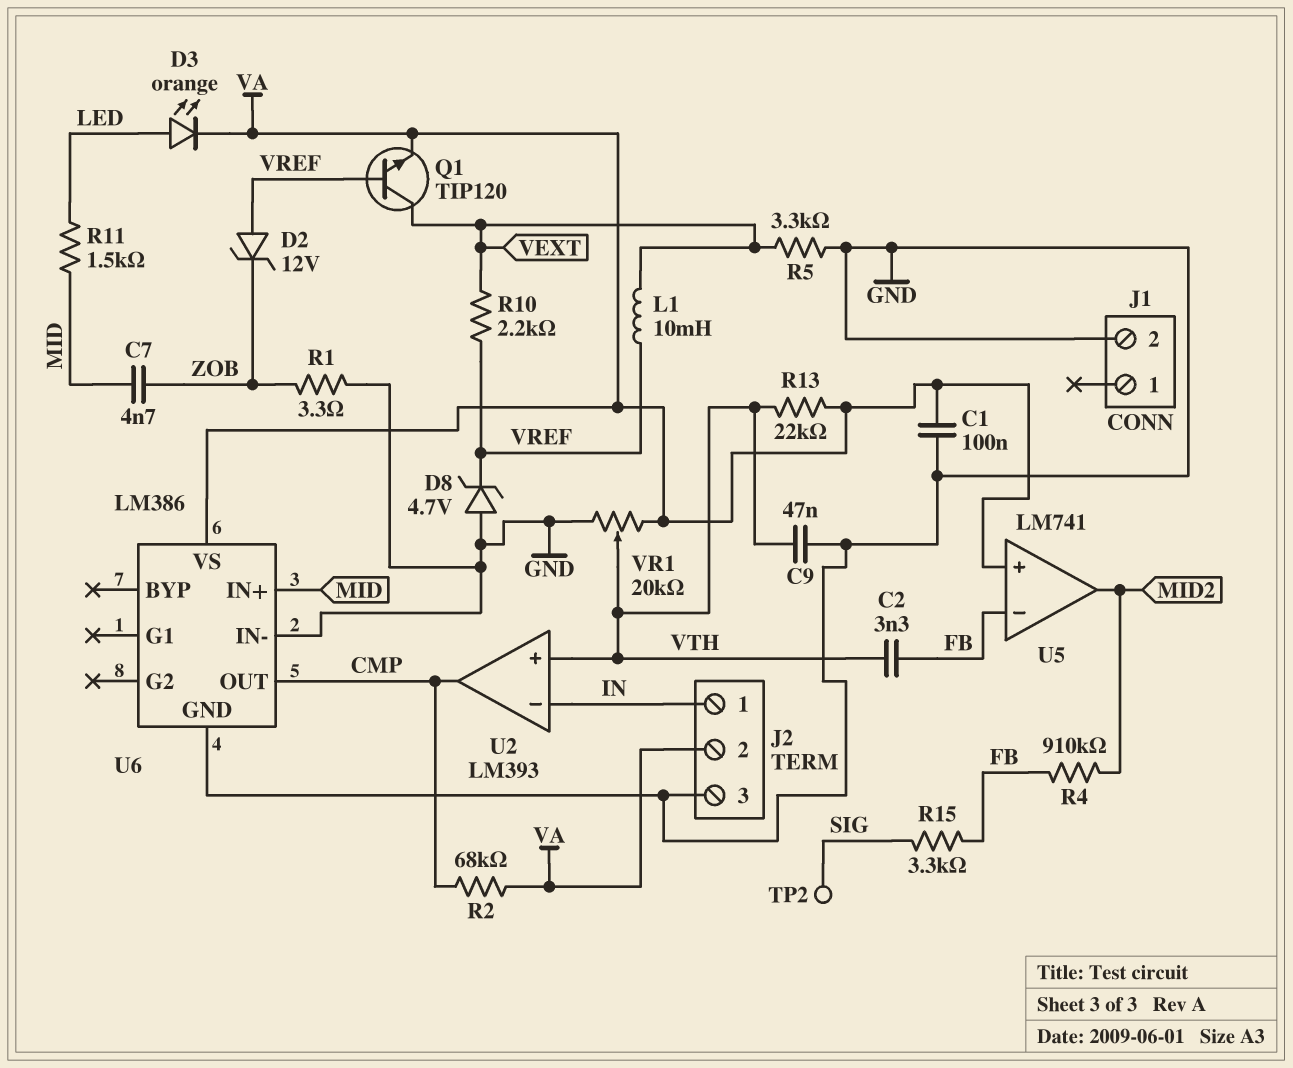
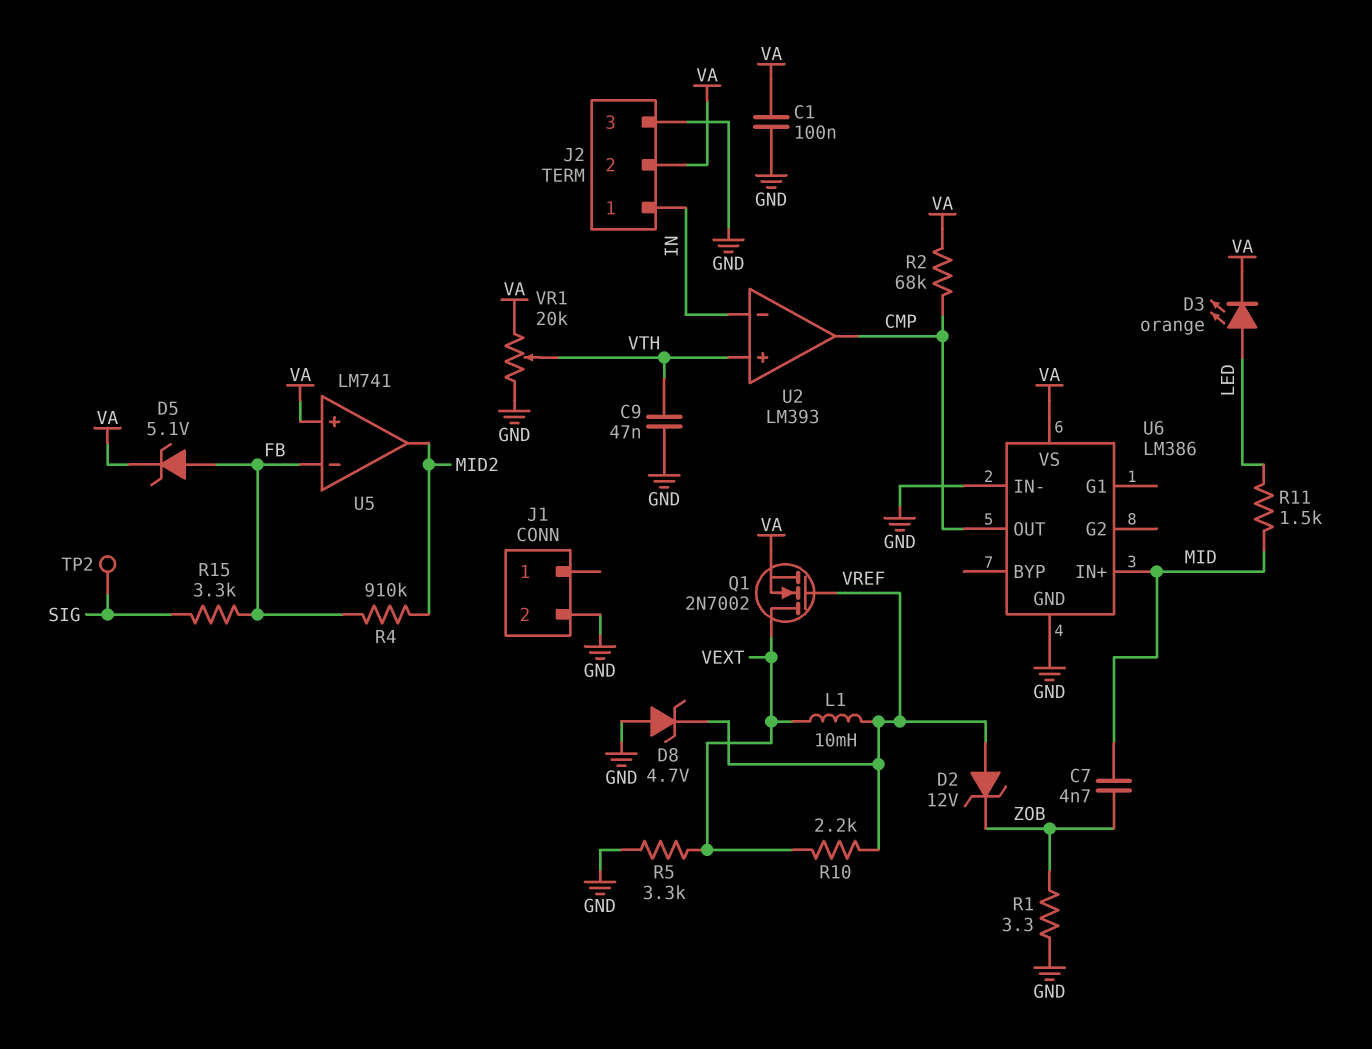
C2: 3.3nF (FB, VTH) -> none
D5: none -> zener 5.1V (A FB, K VA)
Q1: NPN TIP120 (B VREF, C VEXT, E VA) -> NMOS 2N7002 (G VREF, D VEXT, S VA)
R13: 22k (VA, VTH) -> none

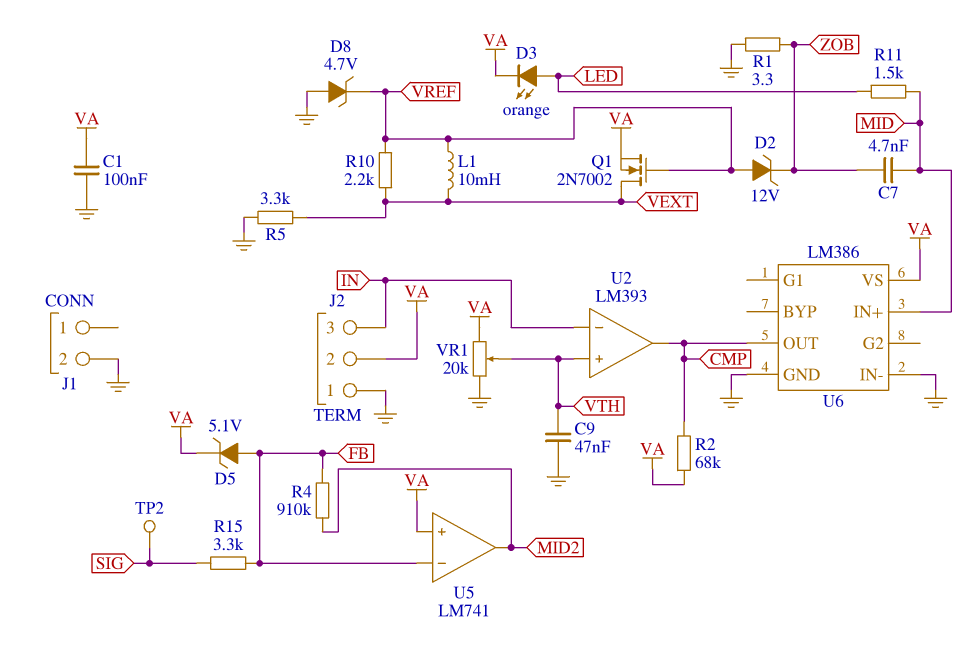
J2 pin 1: IN -> GND
J2 pin 3: GND -> IN

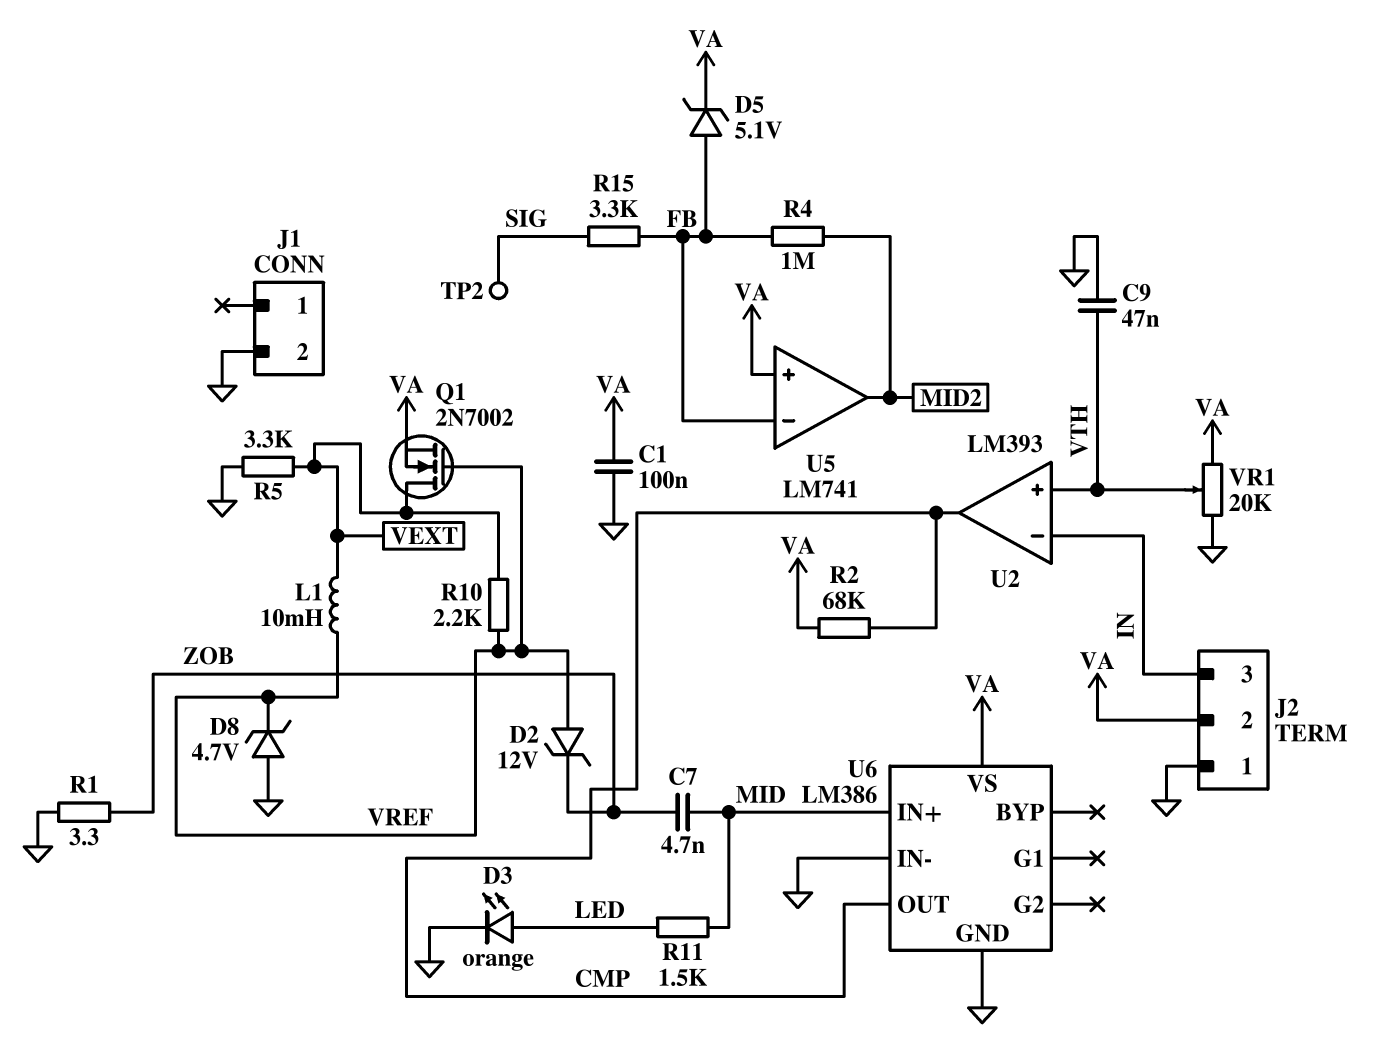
D3: LED orange (A LED, K VA) -> LED orange (A LED, K GND)
R4: 910k (FB, MID2) -> 1M (FB, MID2)

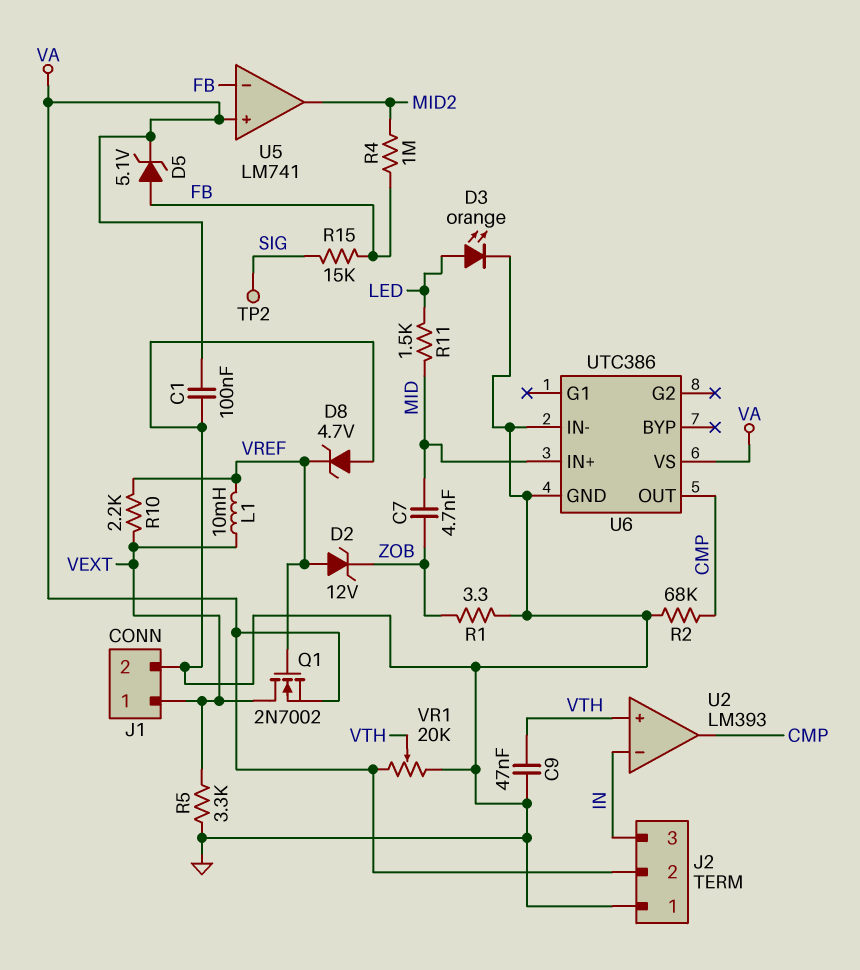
J1 pin 1: none -> VEXT
R2: 68k (CMP, VA) -> 68k (CMP, GND)
R15: 3.3k (FB, SIG) -> 15k (FB, SIG)
U6: LM386 -> UTC386

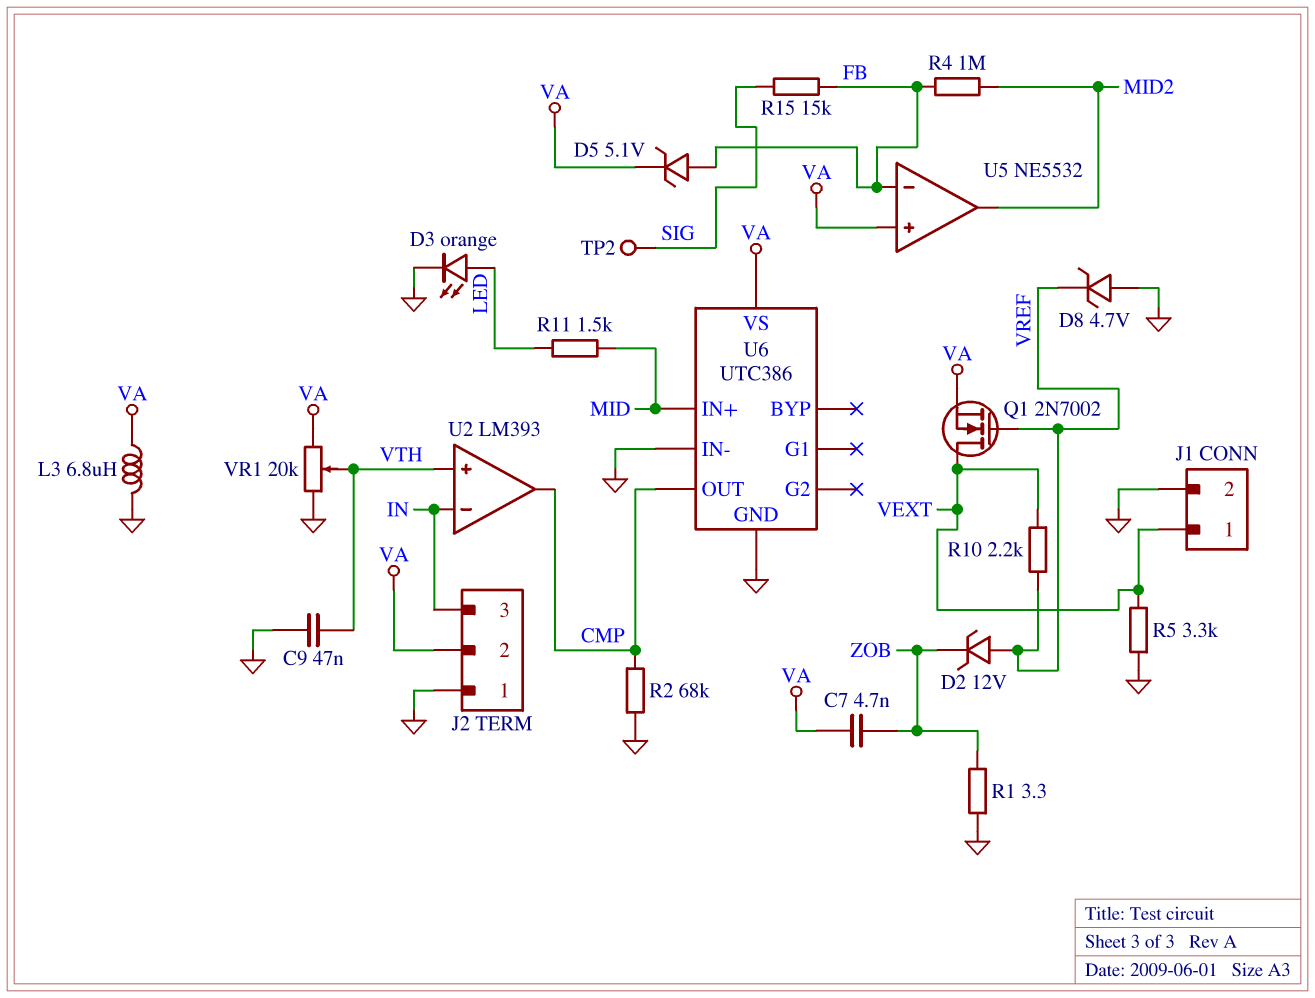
C1: 100nF (GND, VA) -> none
C7: 4.7nF (MID, ZOB) -> 4.7nF (VA, ZOB)
L1: 10mH (VEXT, VREF) -> none
L3: none -> 6.8uH (GND, VA)
U5: LM741 -> NE5532

